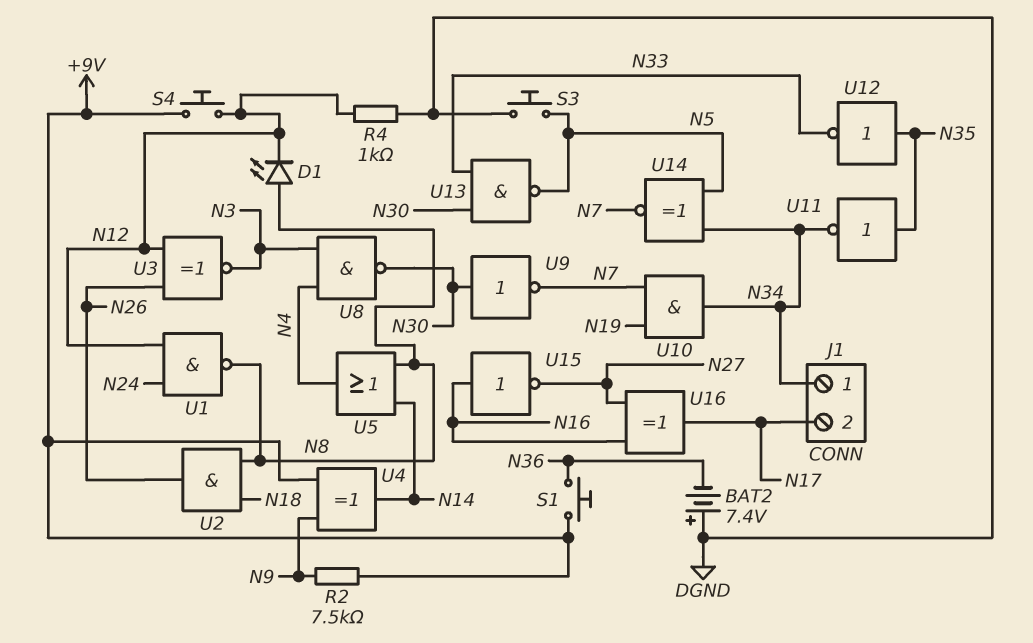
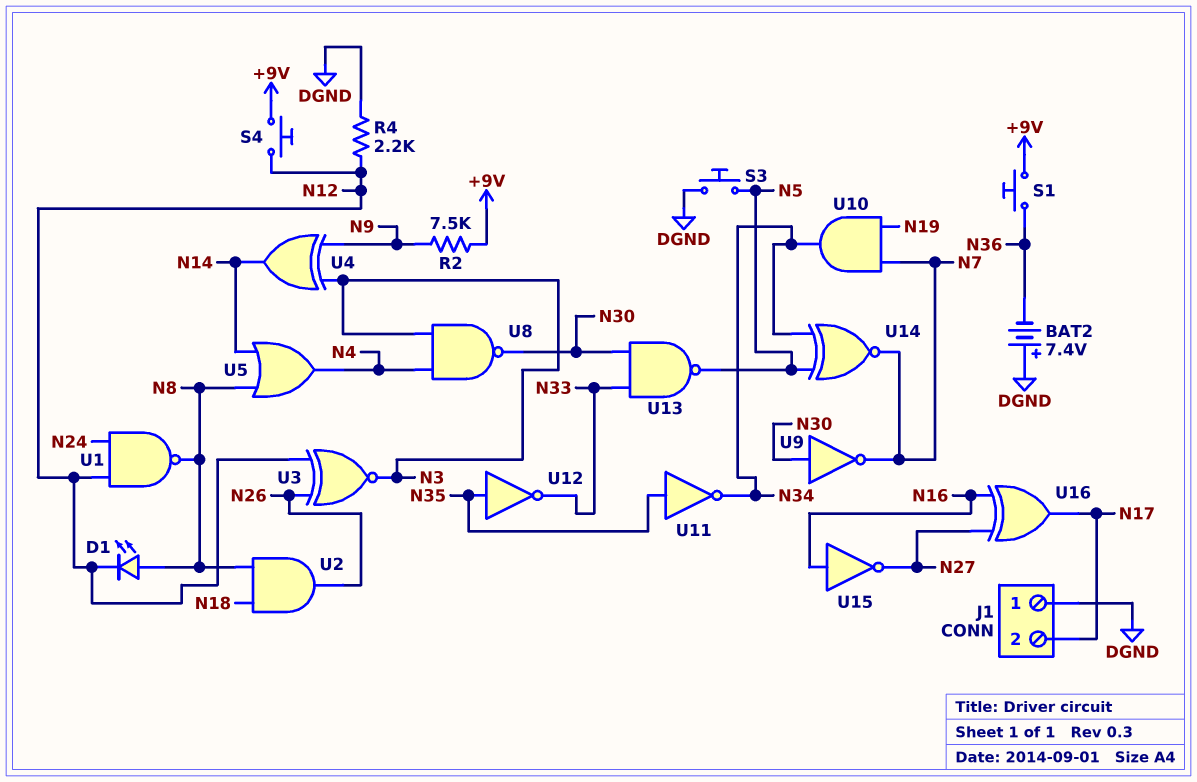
J1 pin 1: N34 -> DGND
R4: 1k (DGND, N12) -> 2.2k (DGND, N12)
U4: XOR (in +9V, in N9, out N14) -> XOR (in N3, in N9, out N14)

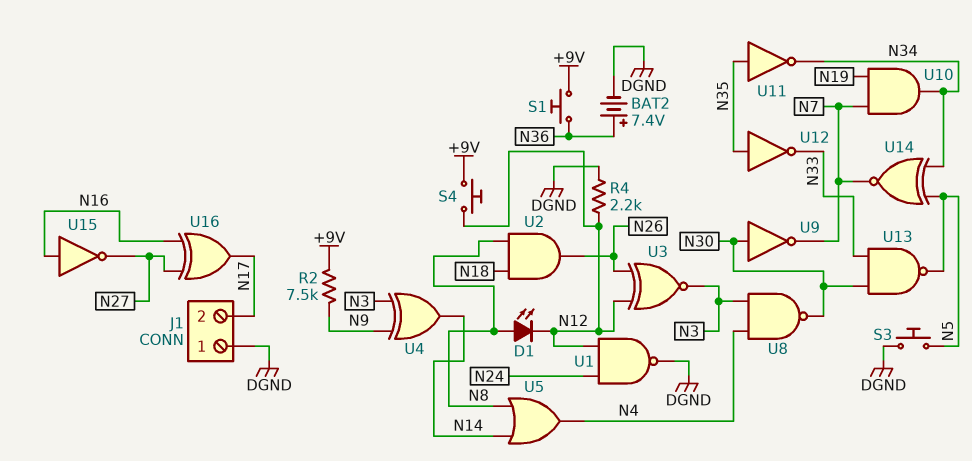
BAT2: 7.4V (plus DGND, minus N36) -> 7.4V (plus N36, minus DGND)
U1: NAND (in N12, in N24, out N8) -> NAND (in N12, in N24, out DGND)

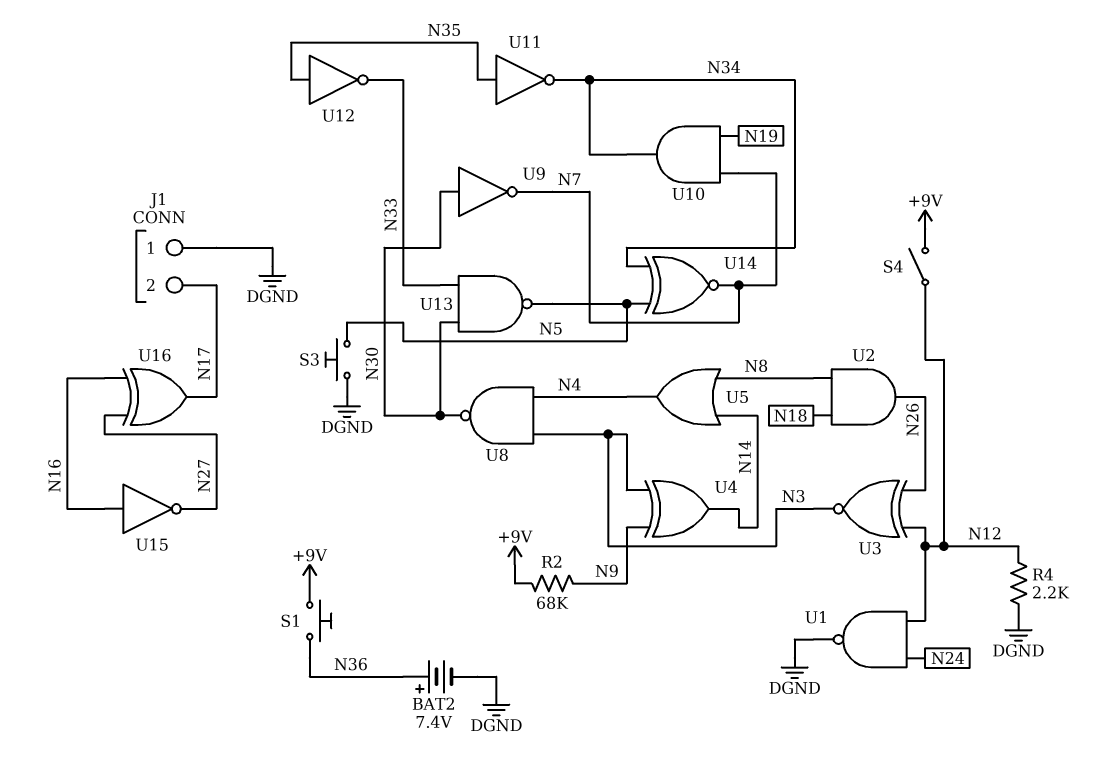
D1: LED (A N8, K N12) -> none
R2: 7.5k (+9V, N9) -> 68k (+9V, N9)
S4: button (+9V, N12) -> switch (+9V, N12)

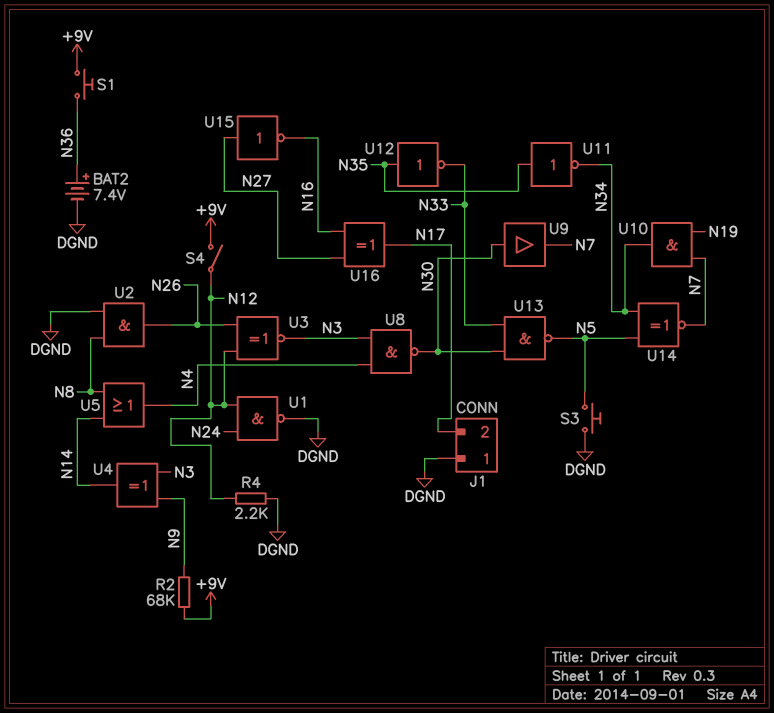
U2: AND (in N8, in N18, out N26) -> AND (in DGND, in N8, out N26)
U9: NOT (in N30, out N7) -> buffer (in N30, out N7)
U15: NOT (in N16, out N27) -> NOT (in N27, out N16)

